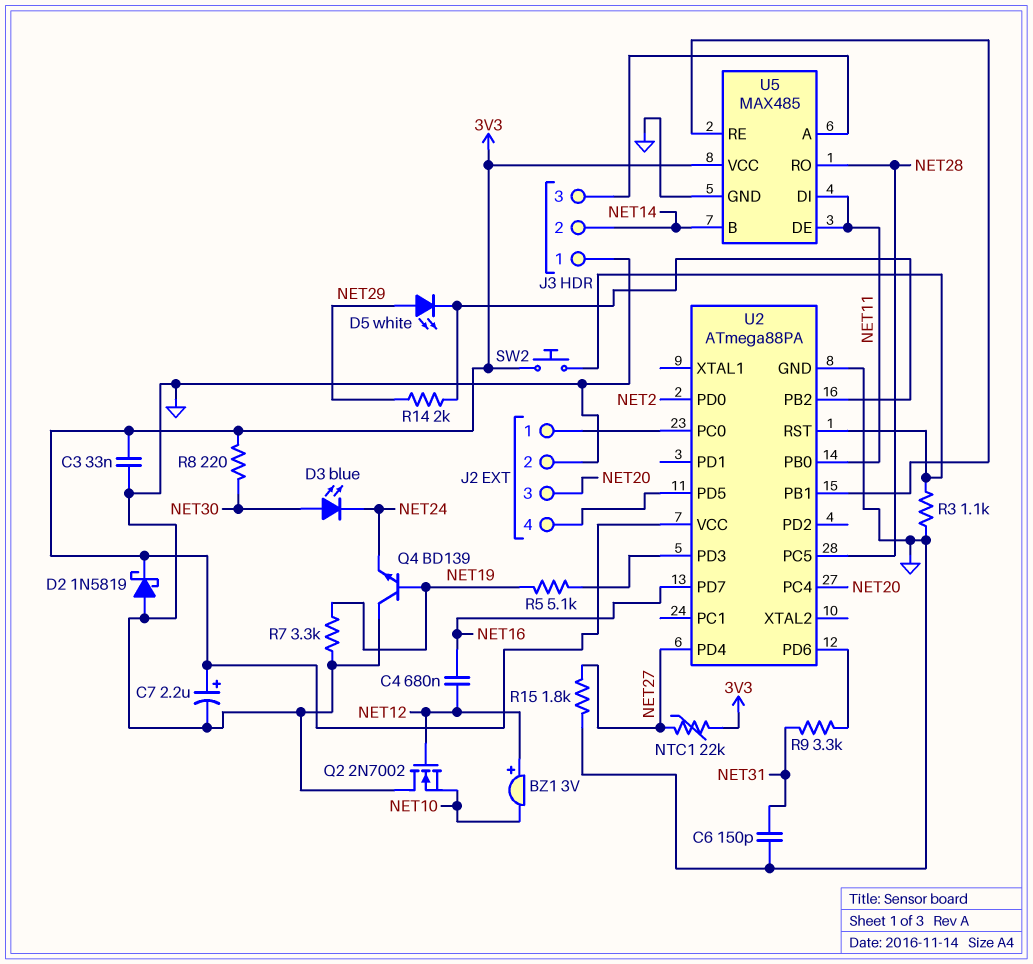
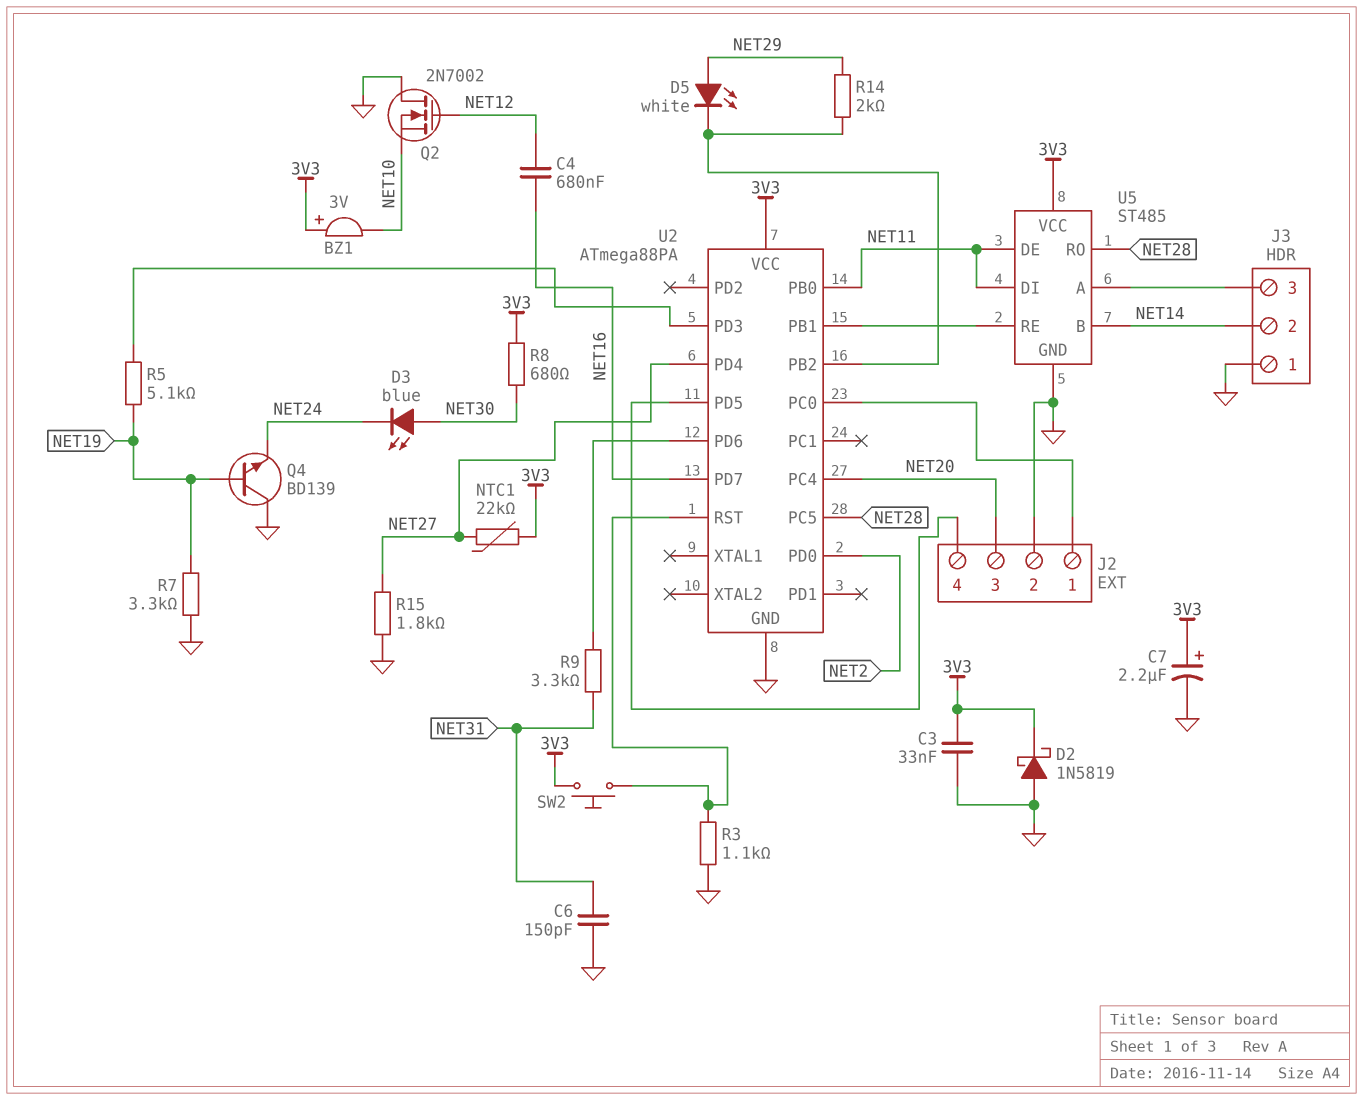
BZ1: buzzer 3V (plus NET12, minus NET10) -> buzzer 3V (plus 3V3, minus NET10)
R8: 220 (3V3, NET30) -> 680 (3V3, NET30)
U5: MAX485 -> ST485

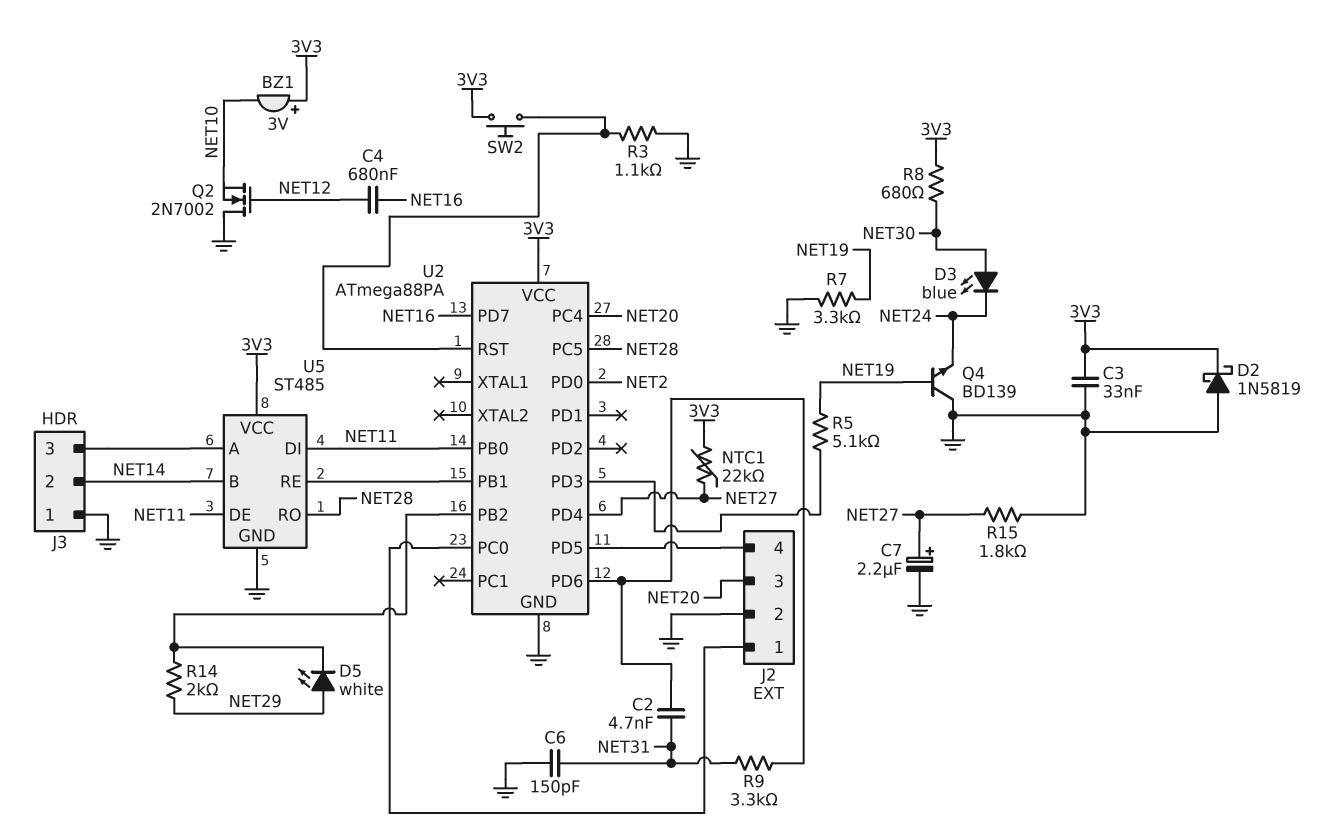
C2: none -> 4.7nF (NET31, U2/PD6)
C7: 2.2uF (plus 3V3, minus GND) -> 2.2uF (plus NET27, minus GND)

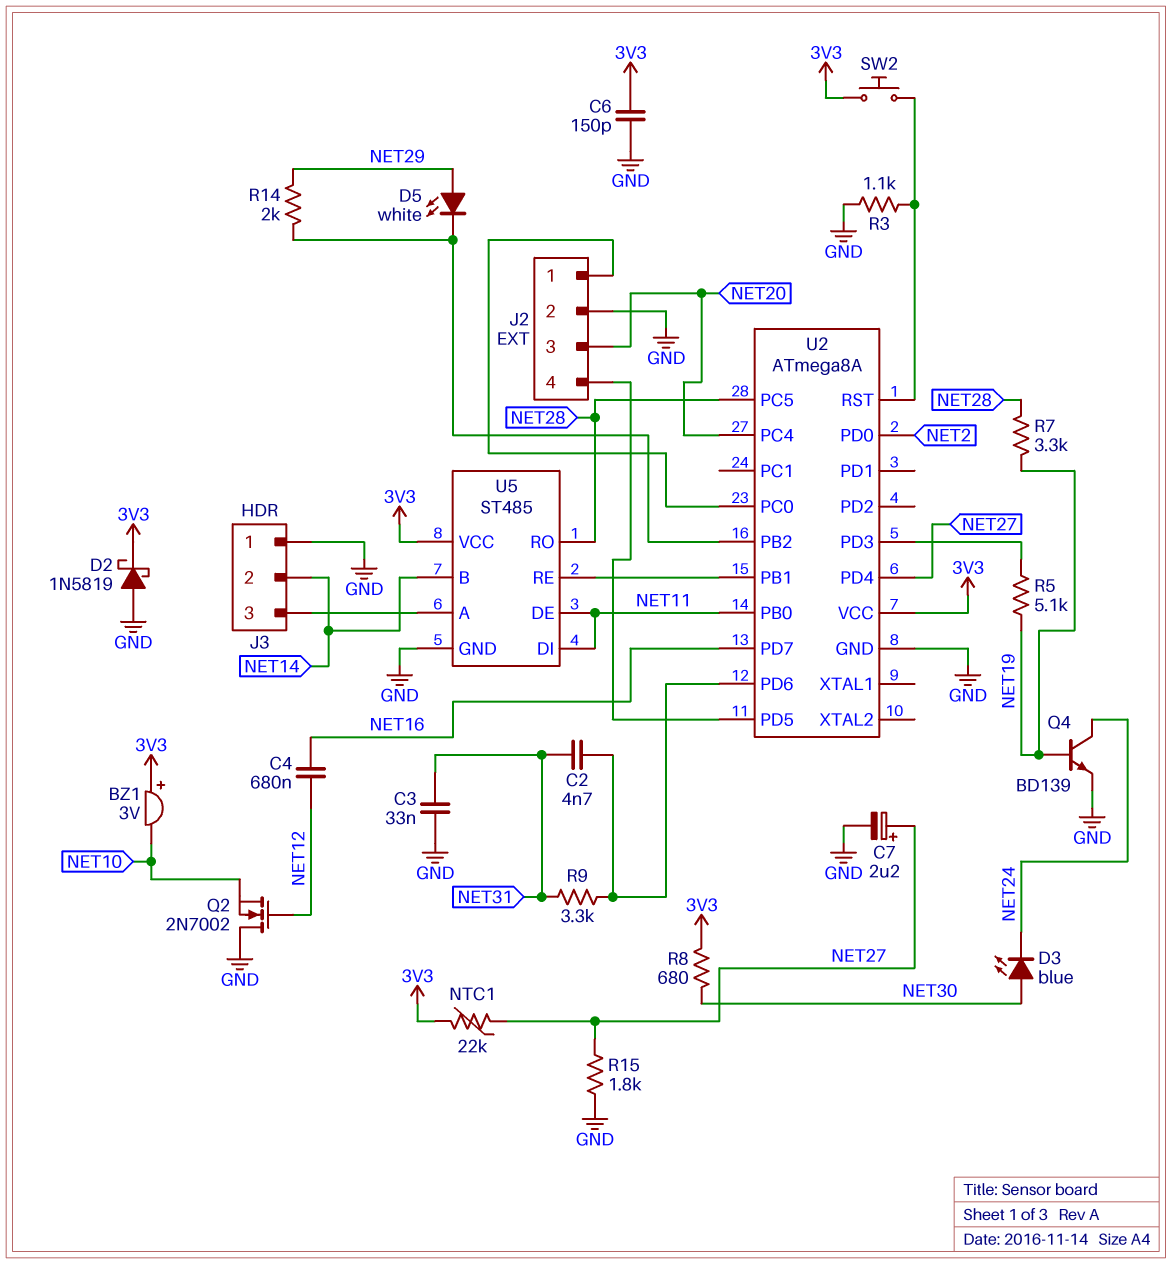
C3: 33nF (3V3, GND) -> 33nF (GND, NET31)
C6: 150pF (GND, NET31) -> 150pF (3V3, GND)
Q4: NPN BD139 (B NET19, C GND, E NET24) -> NPN BD139 (B NET19, C NET24, E GND)
R7: 3.3k (GND, NET19) -> 3.3k (NET19, NET28)
U2: ATmega88PA -> ATmega8A

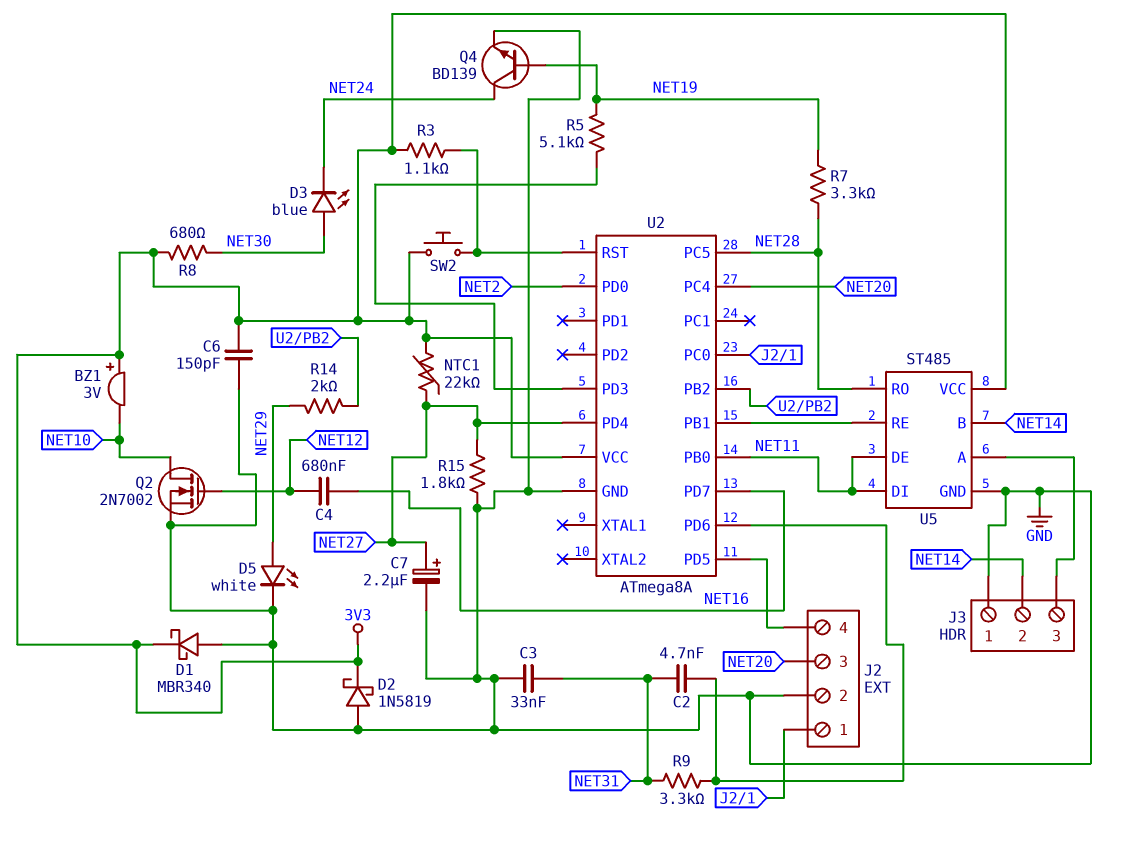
D1: none -> schottky MBR340 (A GND, K 3V3)
D5: LED white (A NET29, K U2/PB2) -> LED white (A NET29, K GND)
Q2: NMOS 2N7002 (G NET12, D GND, S NET10) -> NMOS 2N7002 (G NET12, D NET10, S GND)
R3: 1.1k (GND, U2/RST) -> 1.1k (3V3, U2/RST)

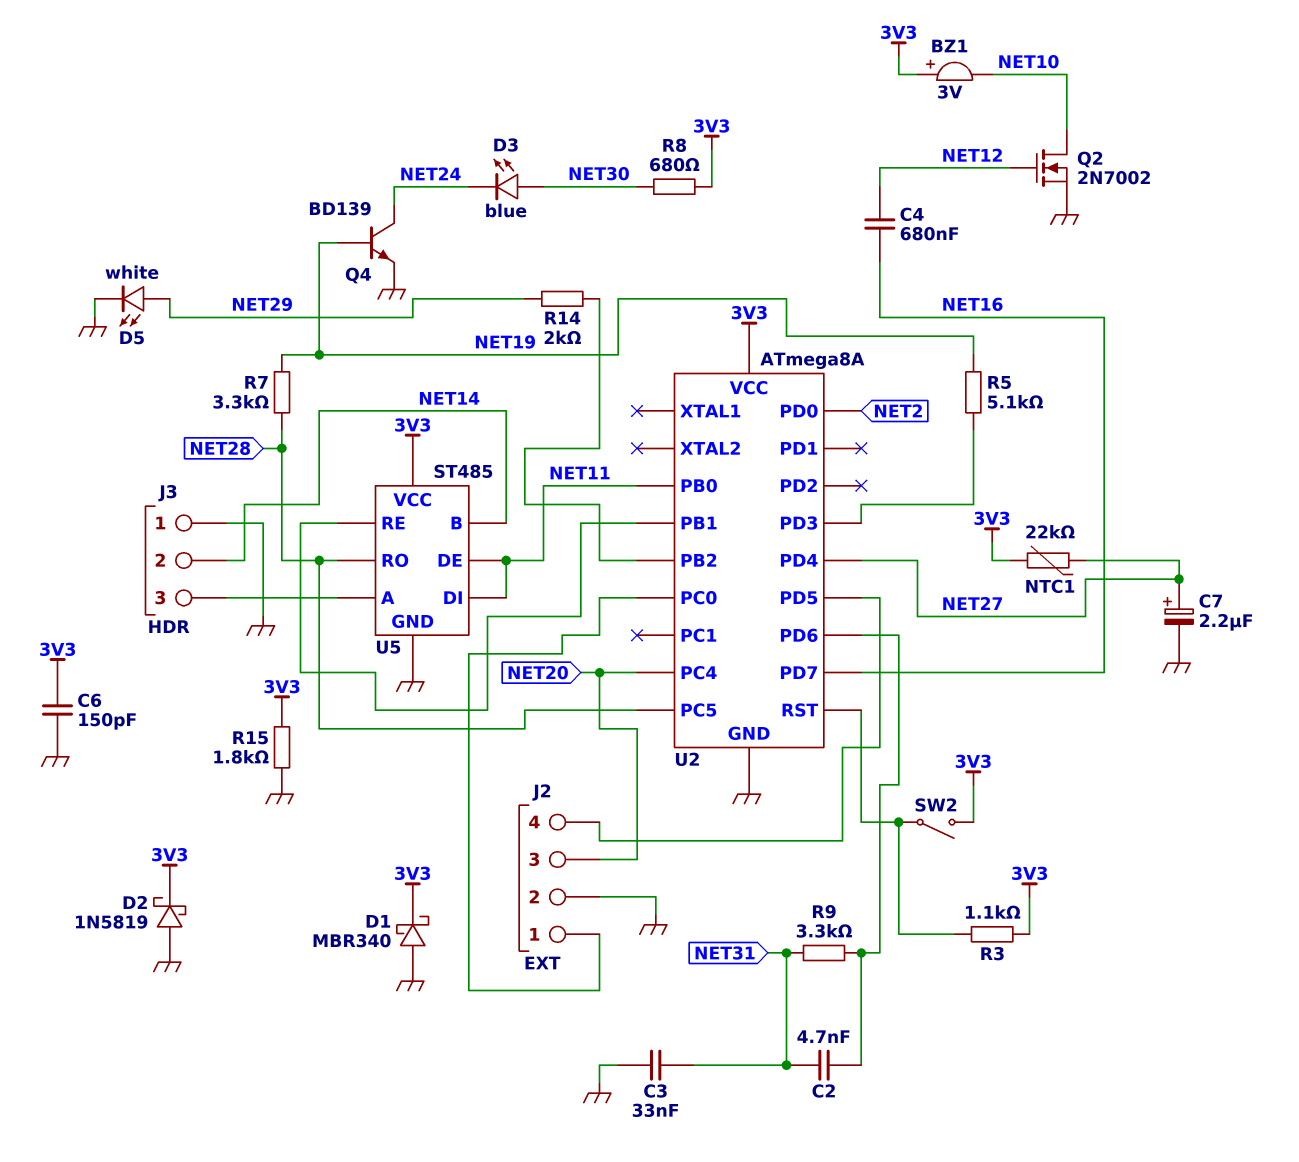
R15: 1.8k (GND, NET27) -> 1.8k (3V3, GND)
SW2: button (3V3, U2/RST) -> switch (3V3, U2/RST)

